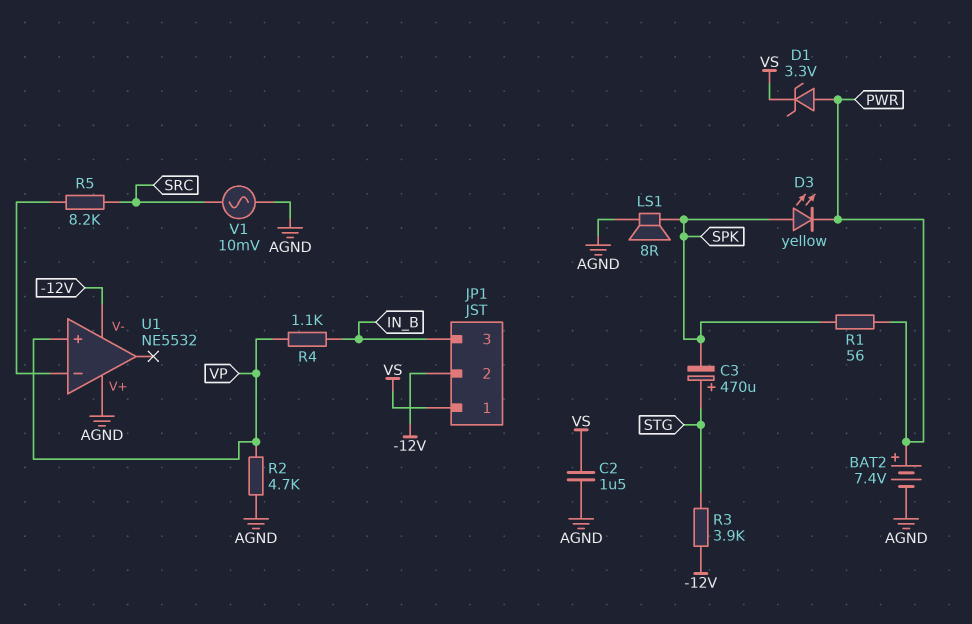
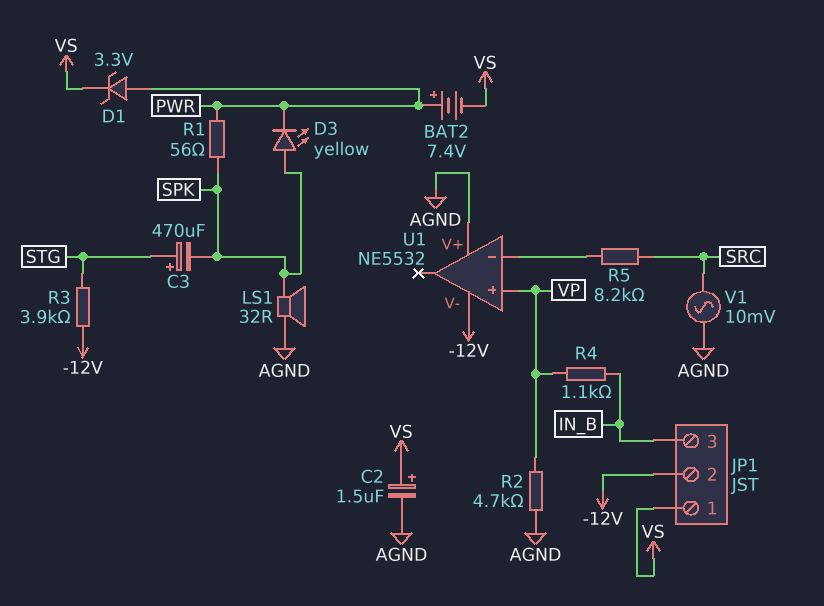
BAT2: 7.4V (plus PWR, minus AGND) -> 7.4V (plus PWR, minus VS)
C2: 1.5uF (AGND, VS) -> 1.5uF (plus VS, minus AGND)
LS1: speaker 8R (AGND, SPK) -> speaker 32R (AGND, SPK)

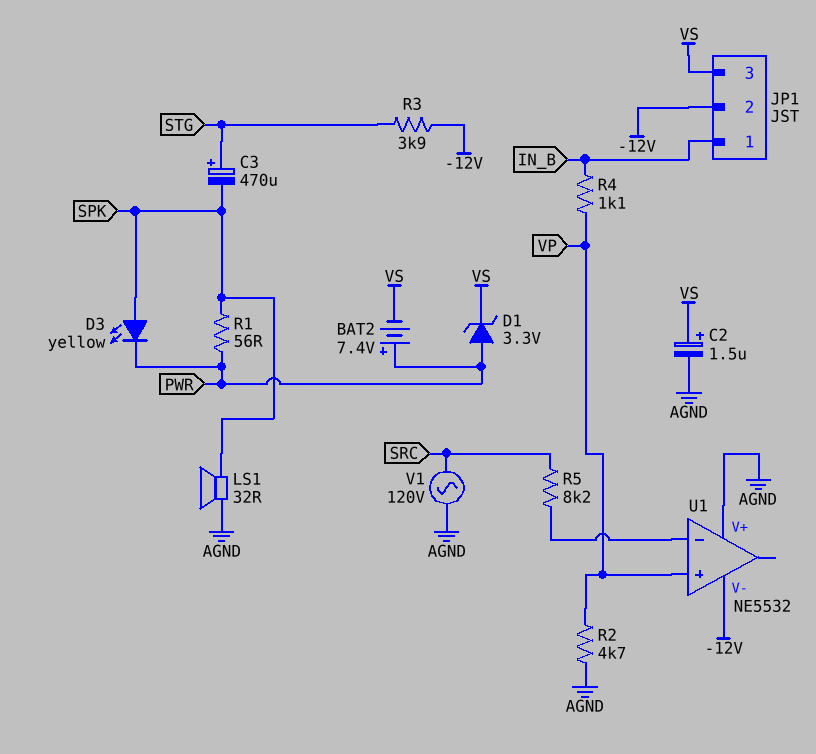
JP1 pin 1: VS -> IN_B
JP1 pin 3: IN_B -> VS
V1: AC 10mV (AGND, SRC) -> AC 120V (AGND, SRC)

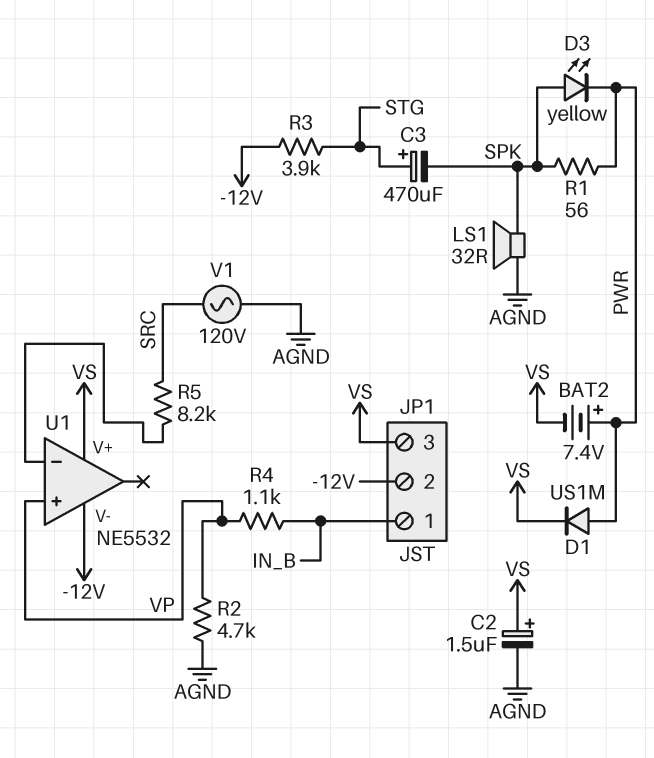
D1: zener 3.3V (A PWR, K VS) -> diode US1M (A PWR, K VS)
U1 pin V+: AGND -> VS

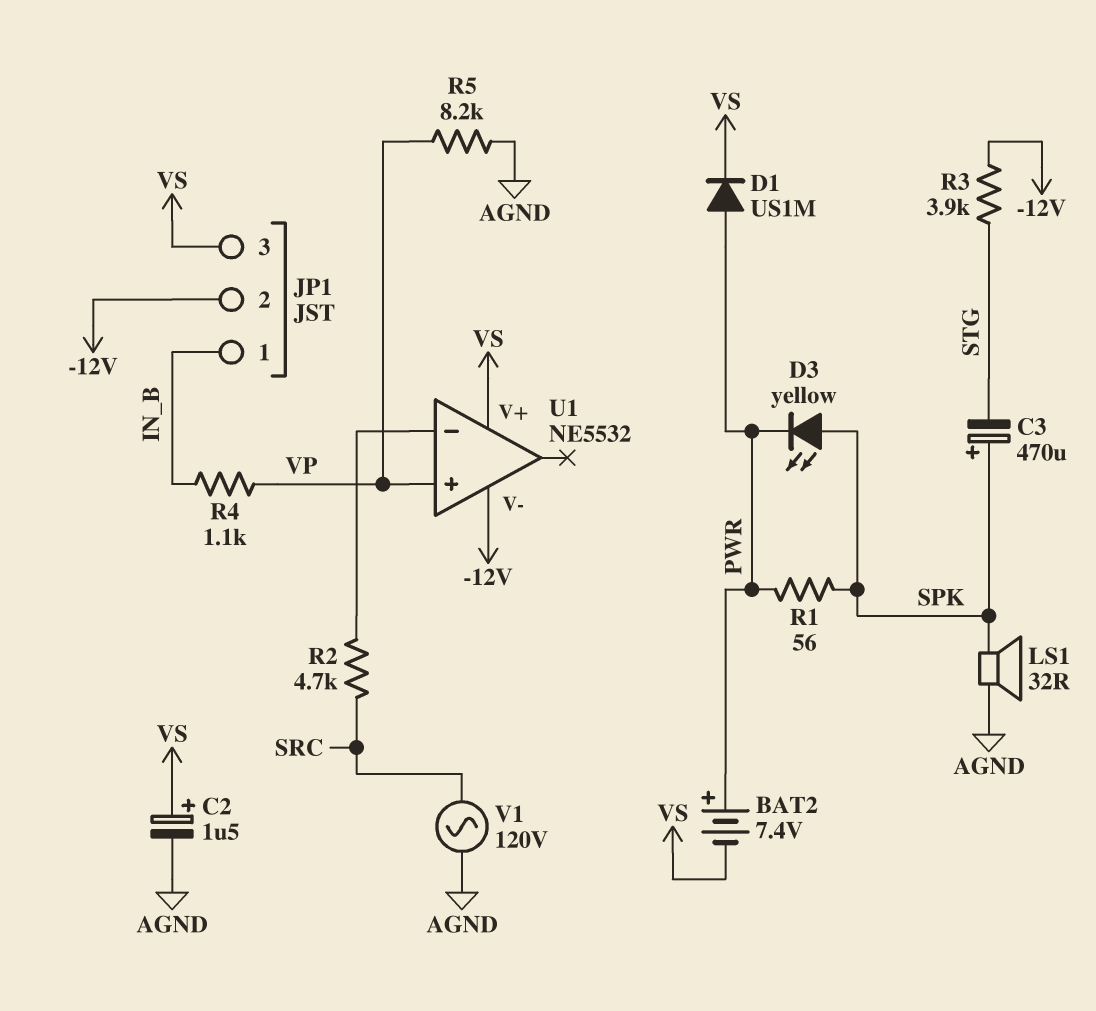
C3: 470uF (plus STG, minus SPK) -> 470uF (plus SPK, minus STG)
R2: 4.7k (AGND, VP) -> 4.7k (SRC, U1/in-)
R5: 8.2k (SRC, U1/in-) -> 8.2k (AGND, VP)

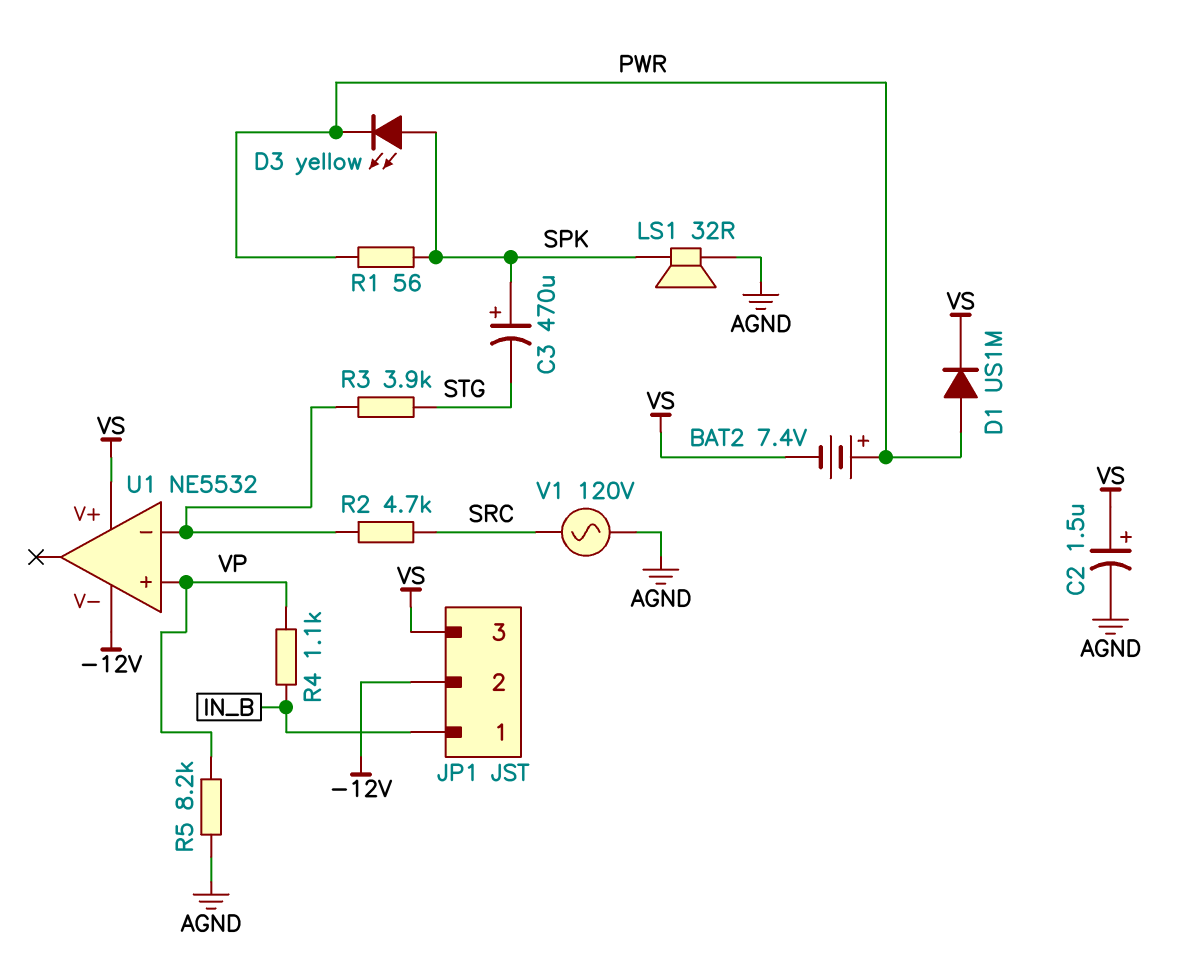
R3: 3.9k (-12V, STG) -> 3.9k (STG, U1/in-)

